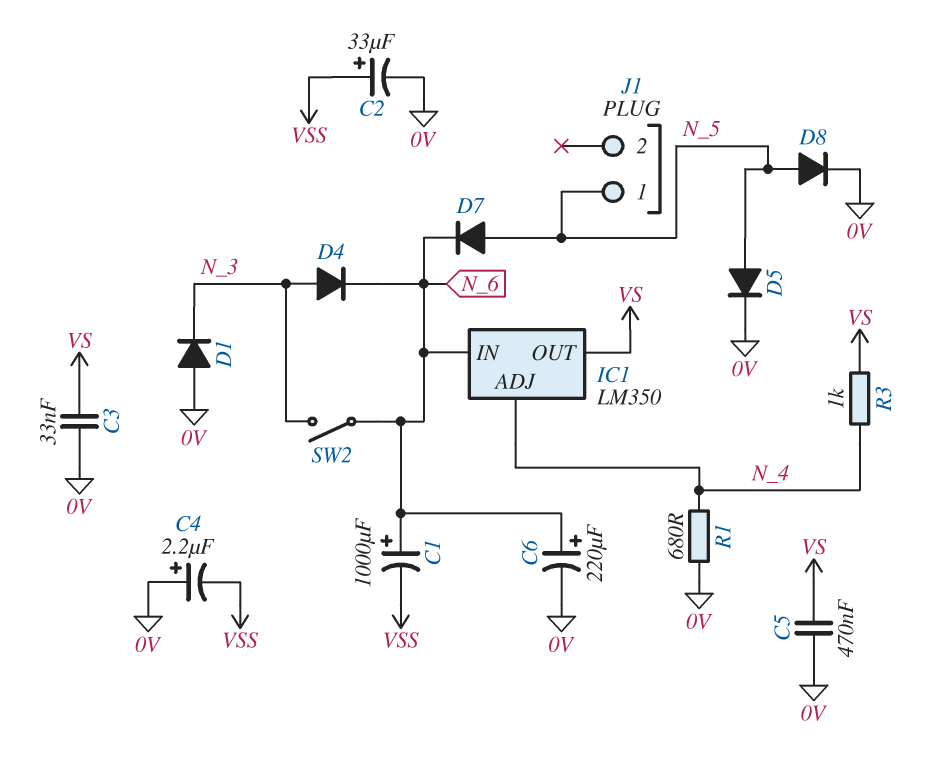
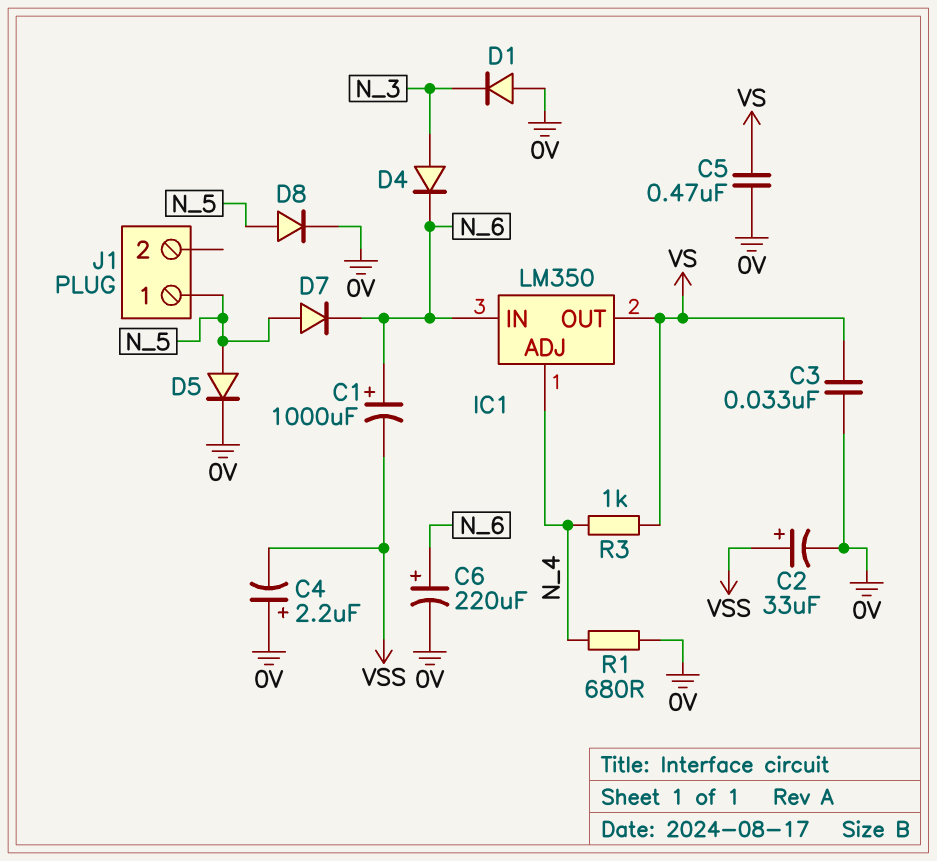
SW2: switch (N_3, N_6) -> none

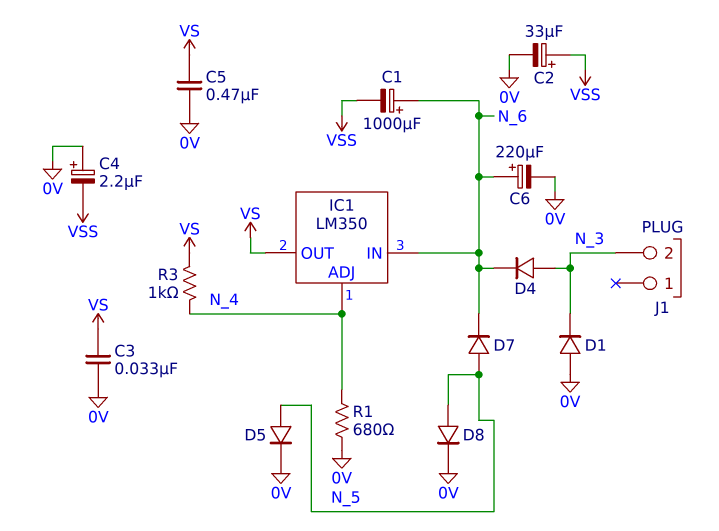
J1 pin 1: N_5 -> none
J1 pin 2: none -> N_3

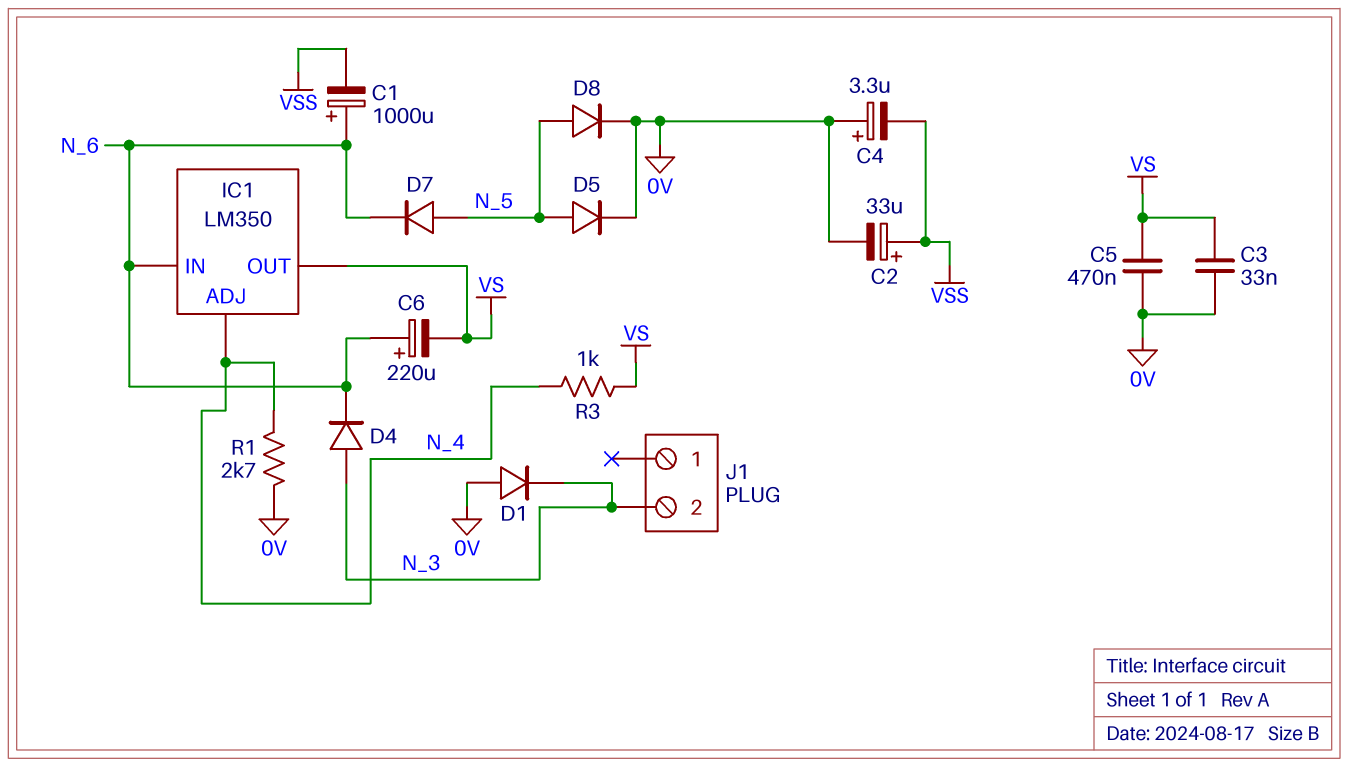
C4: 2.2uF (plus 0V, minus VSS) -> 3.3uF (plus 0V, minus VSS)
C6: 220uF (plus N_6, minus 0V) -> 220uF (plus N_6, minus VS)
R1: 680 (0V, N_4) -> 2.7k (0V, N_4)

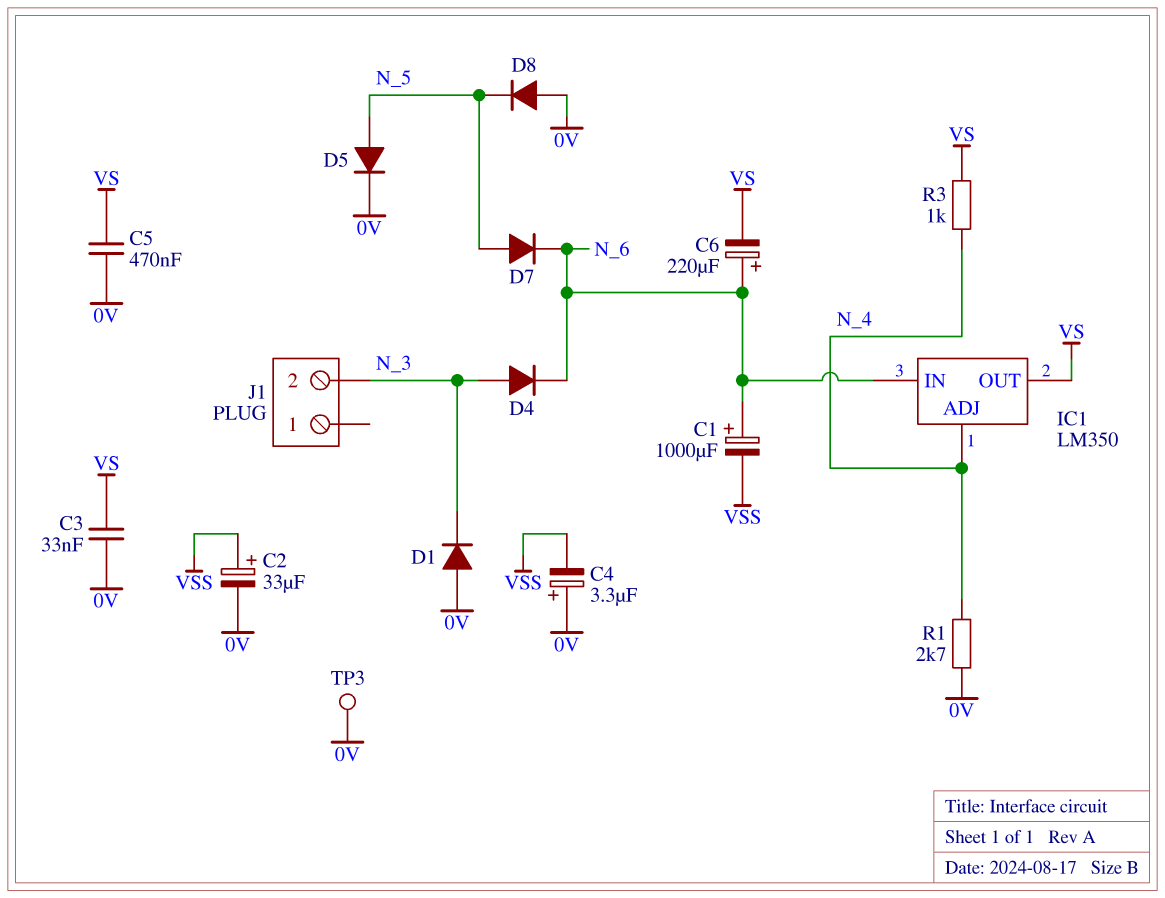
D8: diode (A N_5, K 0V) -> diode (A 0V, K N_5)
TP3: none -> test point (0V)

